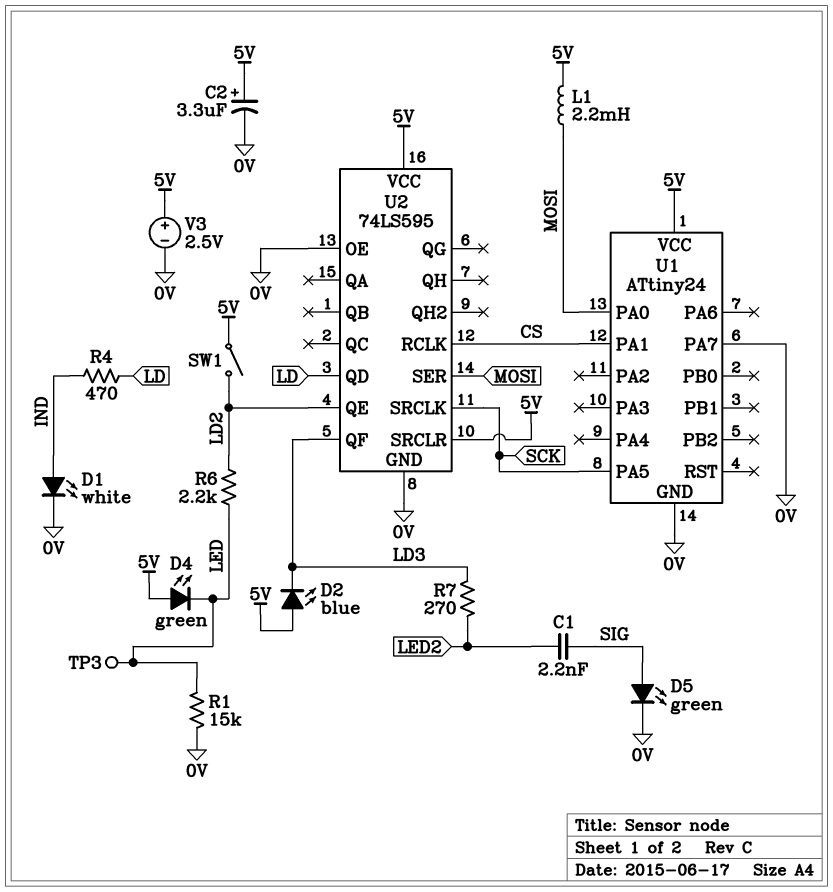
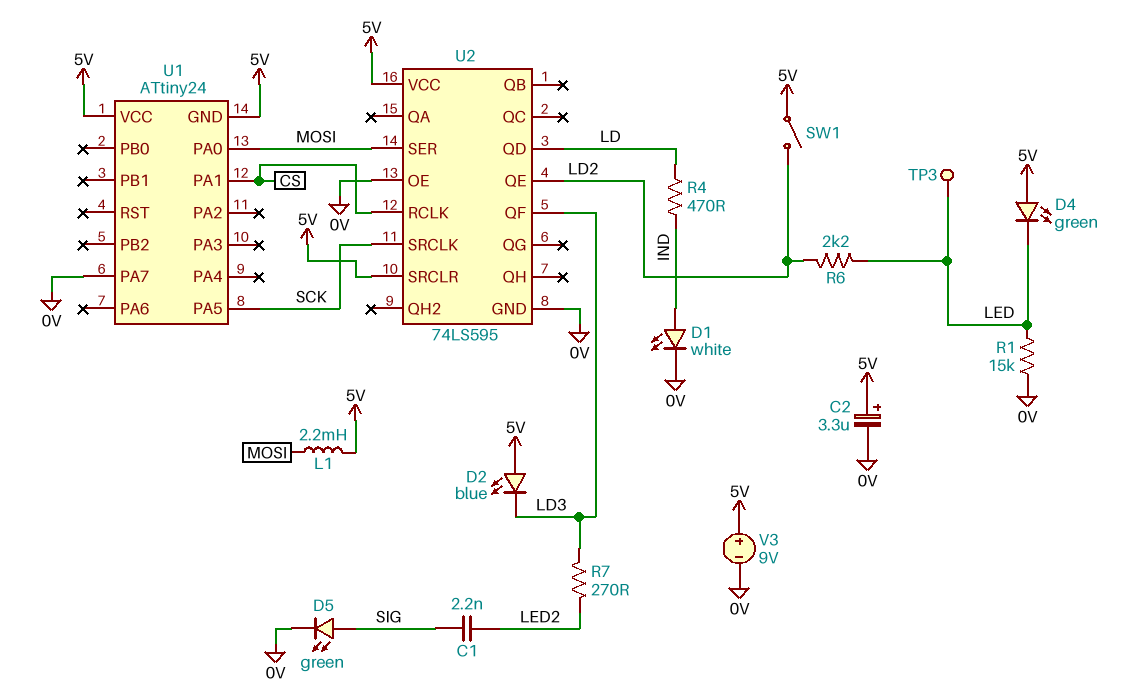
U1 pin GND: 0V -> 5V
V3: 2.5V (plus 5V, minus 0V) -> 9V (plus 5V, minus 0V)

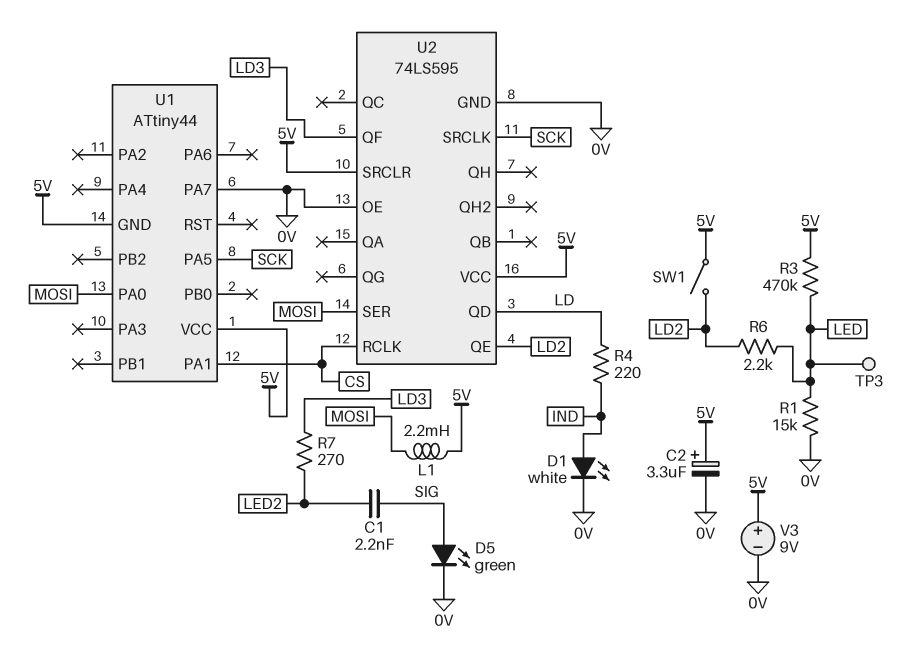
D2: LED blue (A 5V, K LD3) -> none
D4: LED green (A 5V, K LED) -> none
R3: none -> 470k (5V, LED)
R4: 470 (IND, LD) -> 220 (IND, LD)
U1: ATtiny24 -> ATtiny44

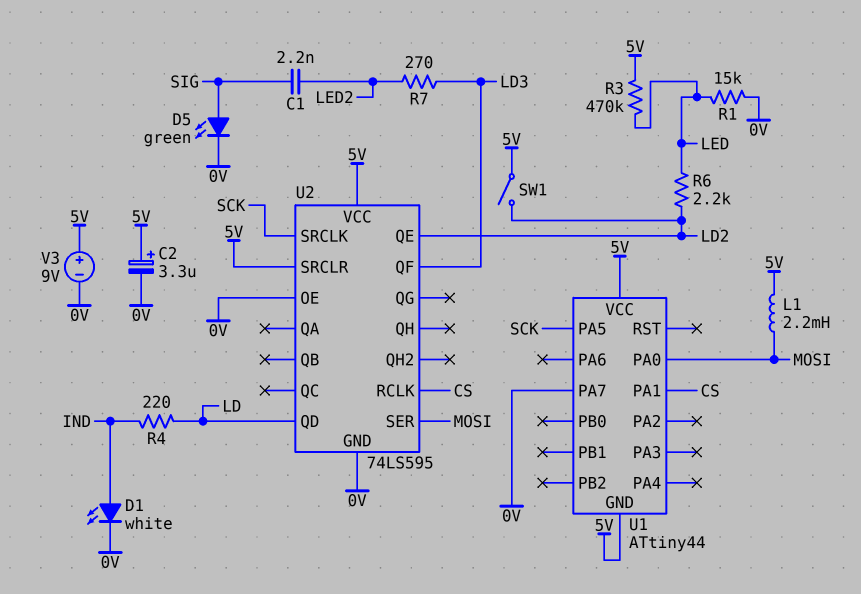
TP3: test point (LED) -> none

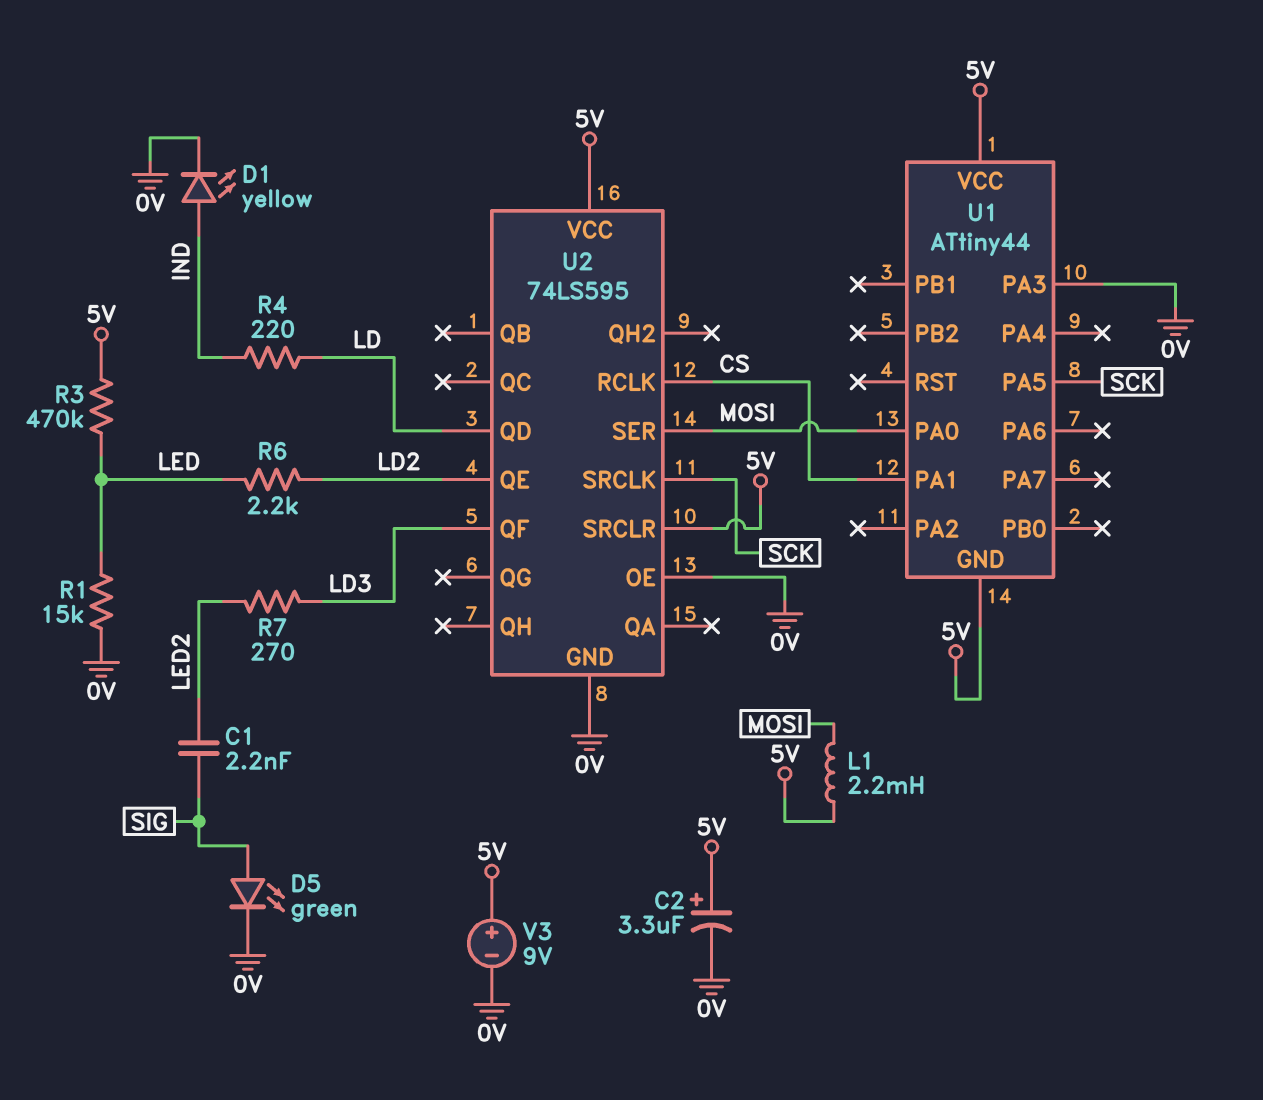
D1: LED white (A IND, K 0V) -> LED yellow (A IND, K 0V)
SW1: switch (5V, LD2) -> none
U1 pin PA3: none -> 0V
U1 pin PA7: 0V -> none

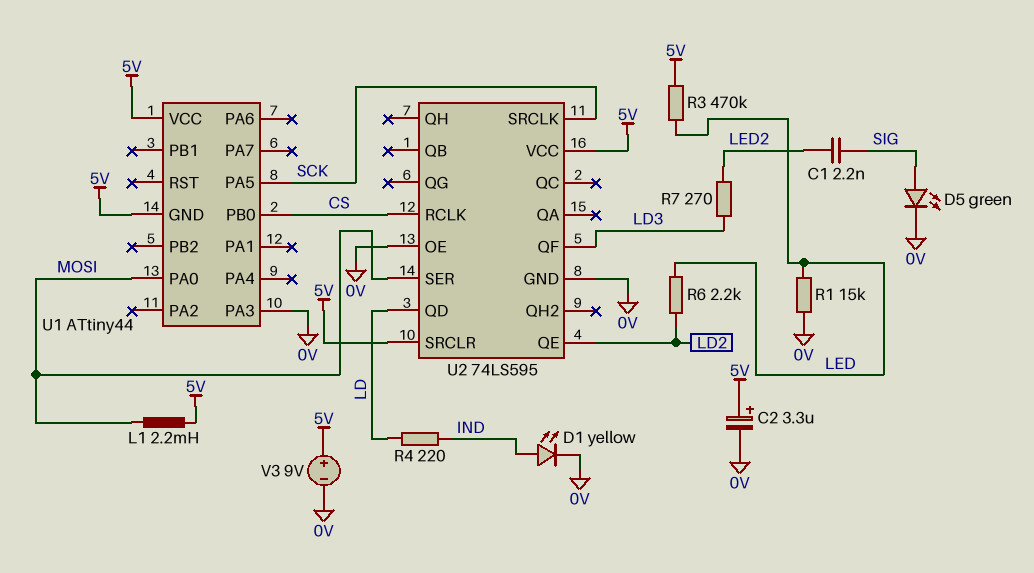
U1 pin PA1: CS -> none
U1 pin PB0: none -> CS

